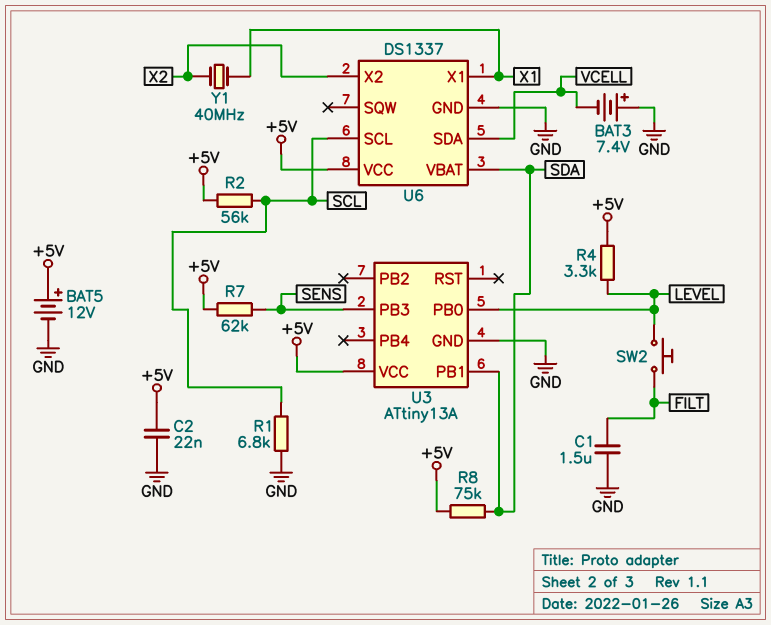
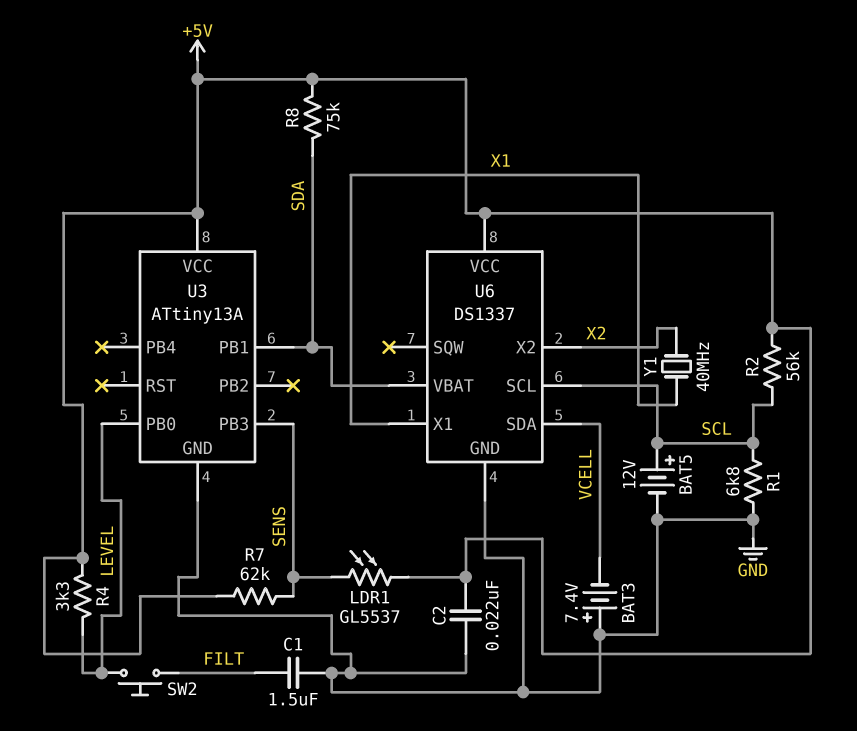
BAT5: 12V (plus +5V, minus GND) -> 12V (plus SCL, minus GND)
LDR1: none -> GL5537 (+5V, SENS)

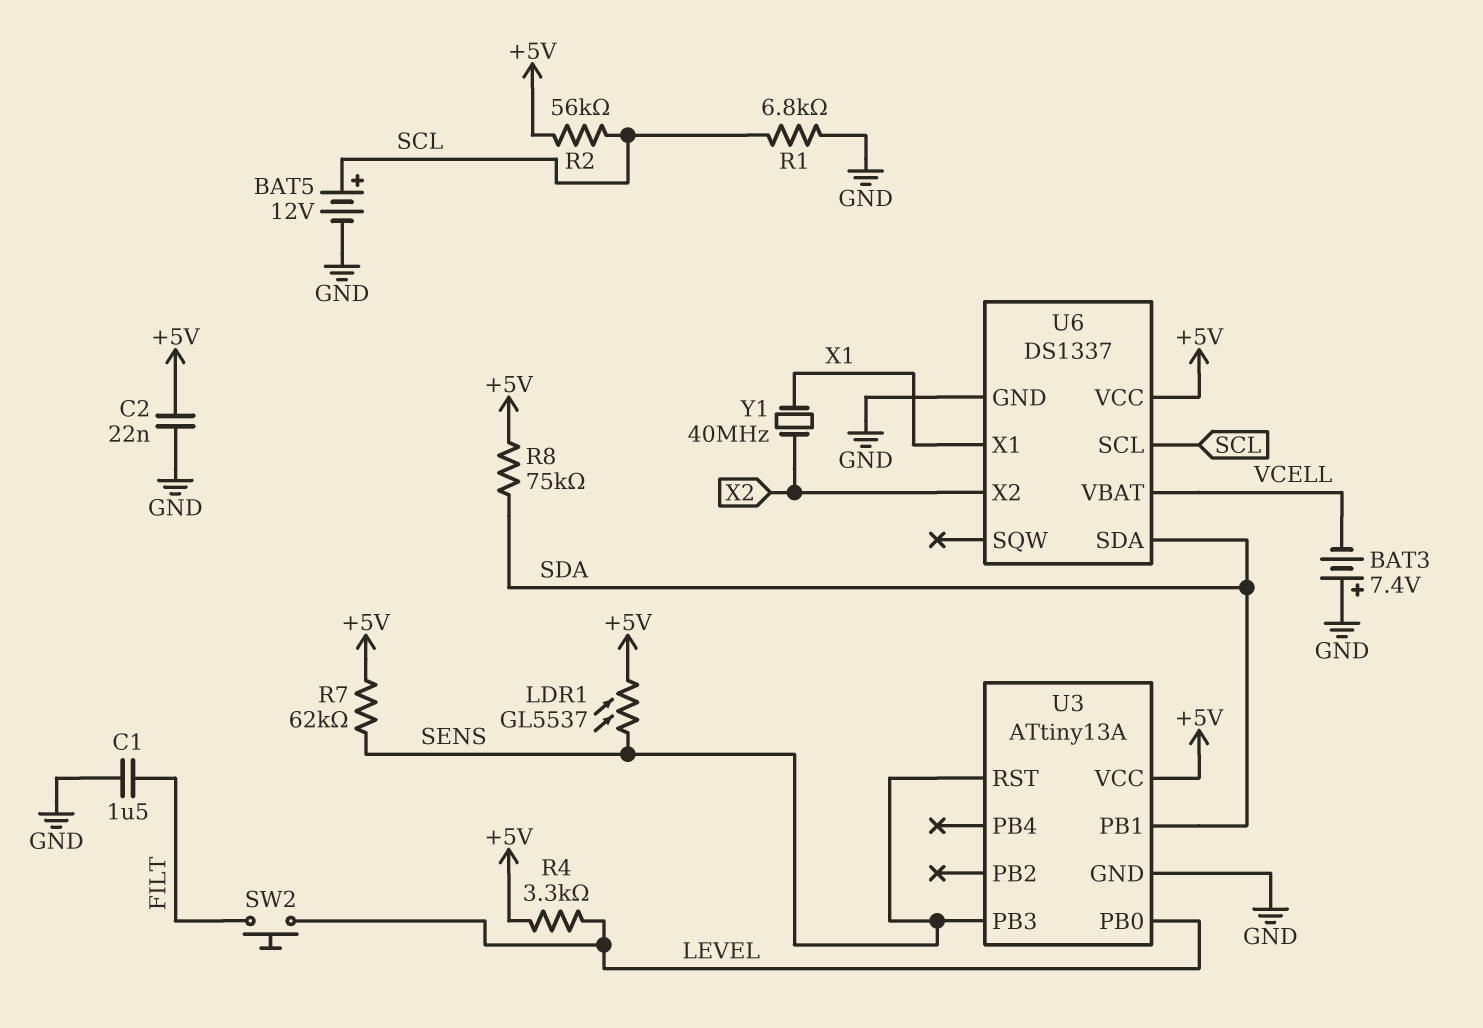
U3 pin RST: none -> SENS
U6 pin SDA: VCELL -> SDA
U6 pin VBAT: SDA -> VCELL

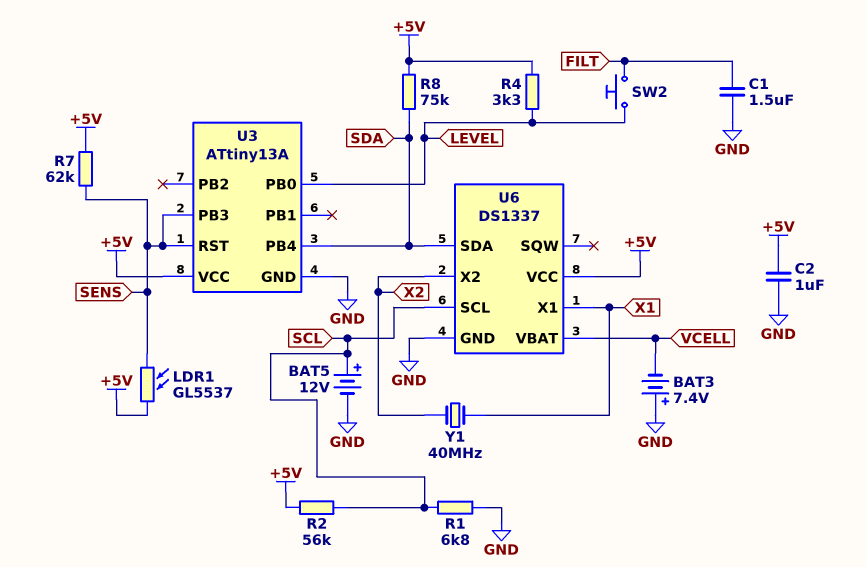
C2: 22nF (+5V, GND) -> 1uF (+5V, GND)
U3 pin PB1: SDA -> none
U3 pin PB4: none -> SDA

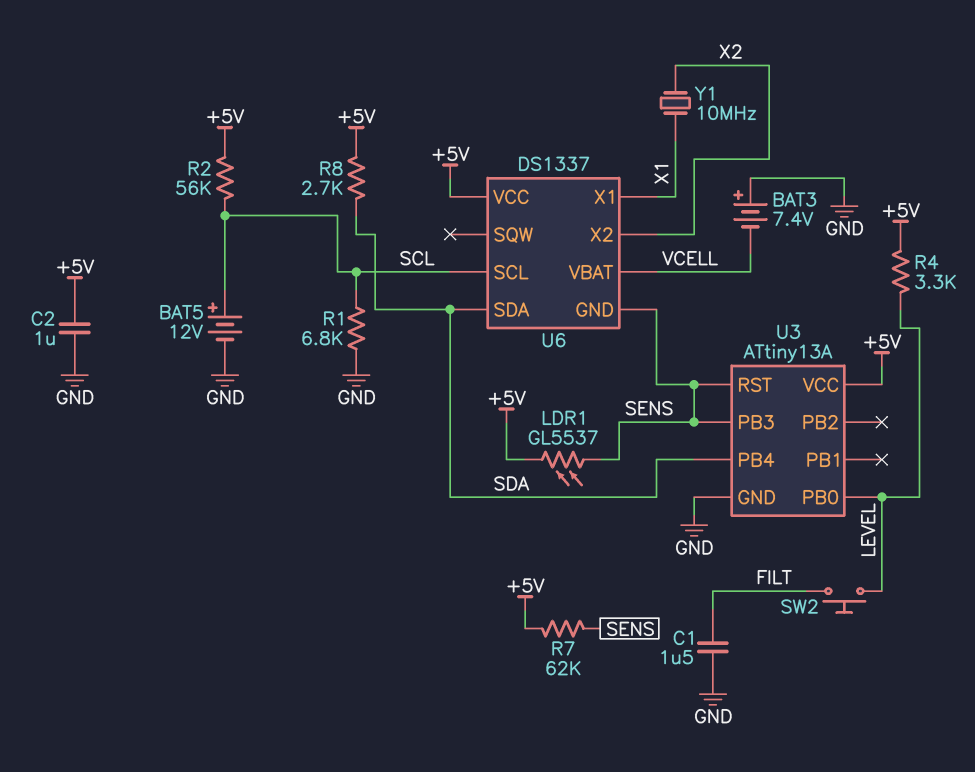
R8: 75k (+5V, SDA) -> 2.7k (+5V, SDA)
U6 pin GND: GND -> SENS
Y1: 40MHz (X1, X2) -> 10MHz (X1, X2)

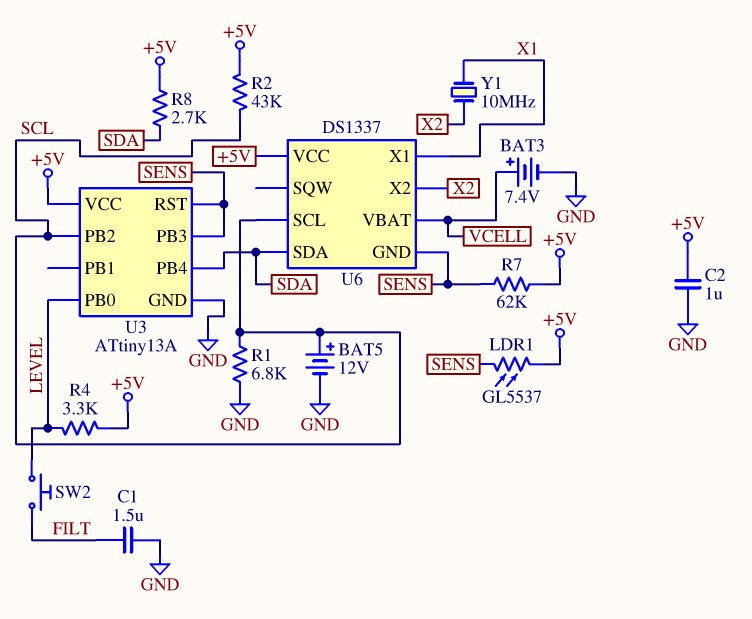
BAT3: 7.4V (plus GND, minus VCELL) -> 7.4V (plus VCELL, minus GND)
R2: 56k (+5V, SCL) -> 43k (+5V, SCL)
U3 pin PB2: none -> SCL

